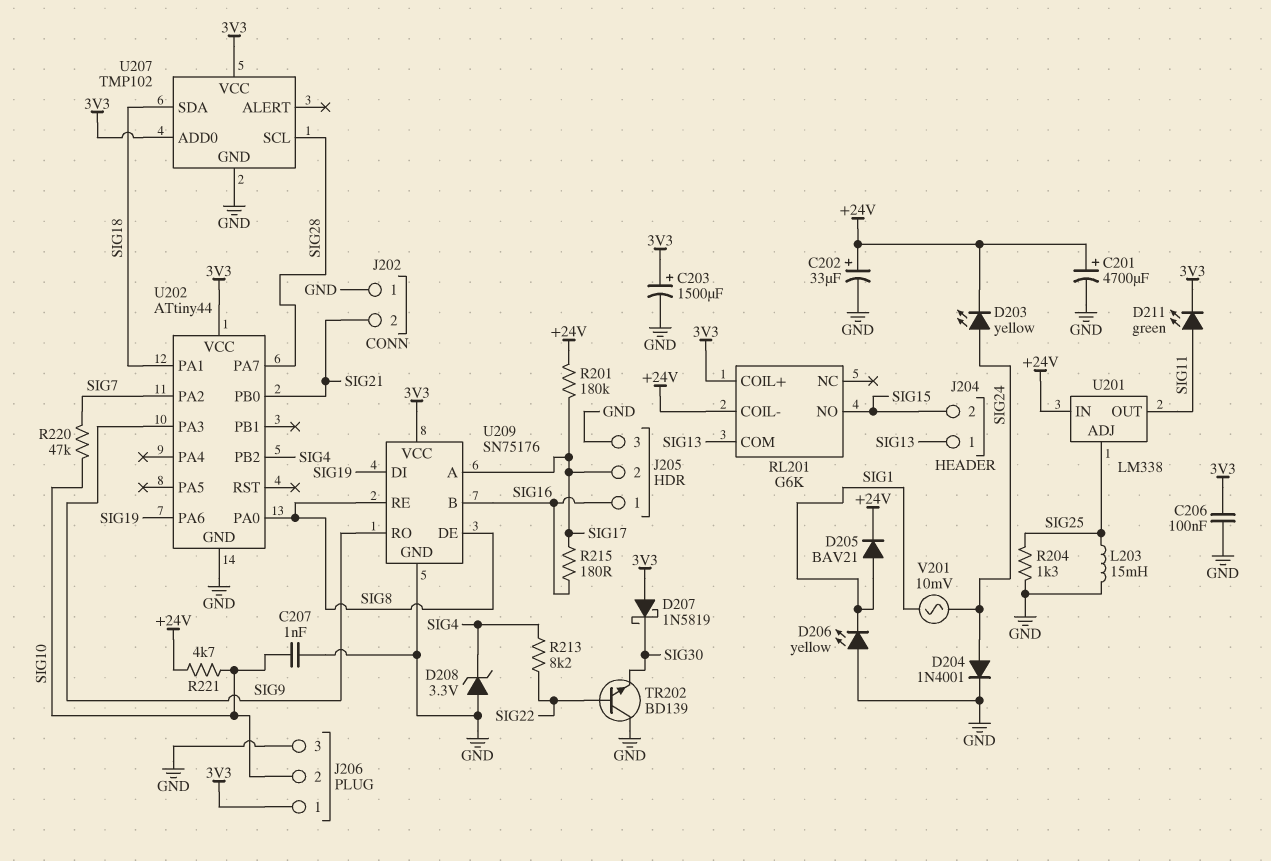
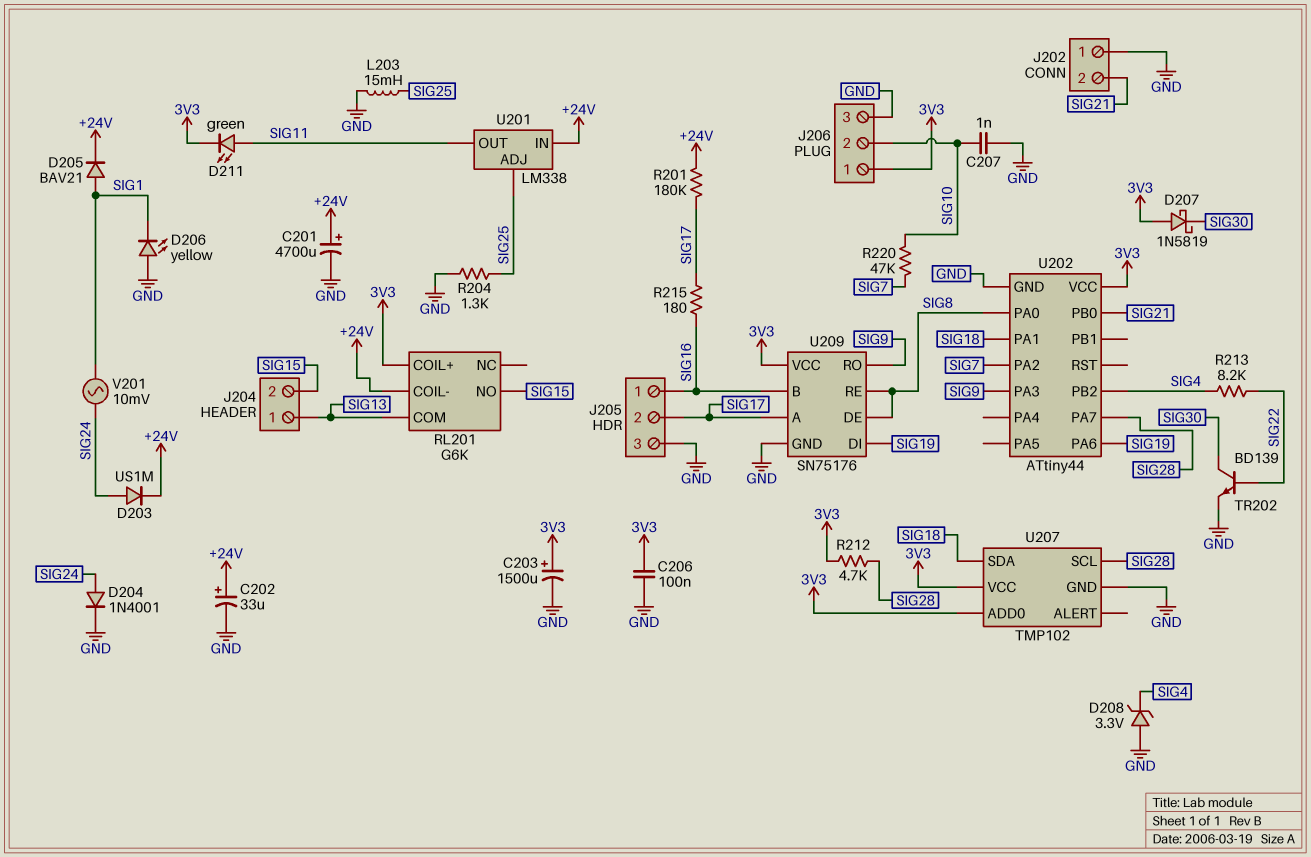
D203: LED yellow (A SIG24, K +24V) -> diode US1M (A SIG24, K +24V)
R212: none -> 4.7k (3V3, SIG28)
R221: 4.7k (+24V, SIG10) -> none
TR202: NPN BD139 (B SIG22, C GND, E SIG30) -> NPN BD139 (B SIG22, C SIG30, E GND)

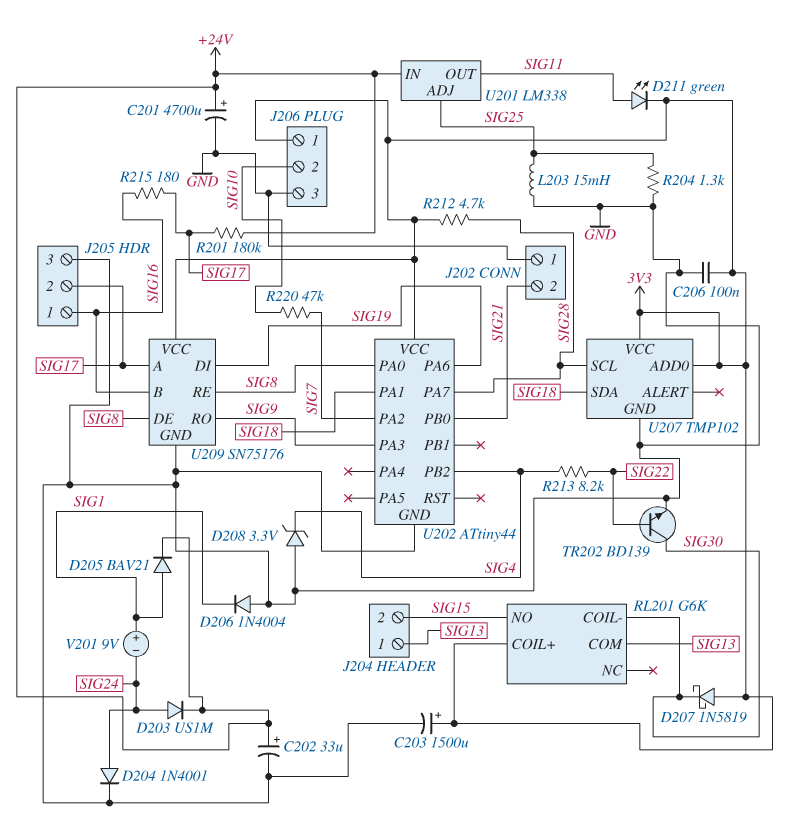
C207: 1nF (GND, SIG10) -> none
D206: LED yellow (A GND, K SIG1) -> diode 1N4004 (A GND, K SIG1)
RL201 pin COIL-: +24V -> SIG30
V201: AC 10mV (SIG1, SIG24) -> 9V (plus SIG1, minus SIG24)

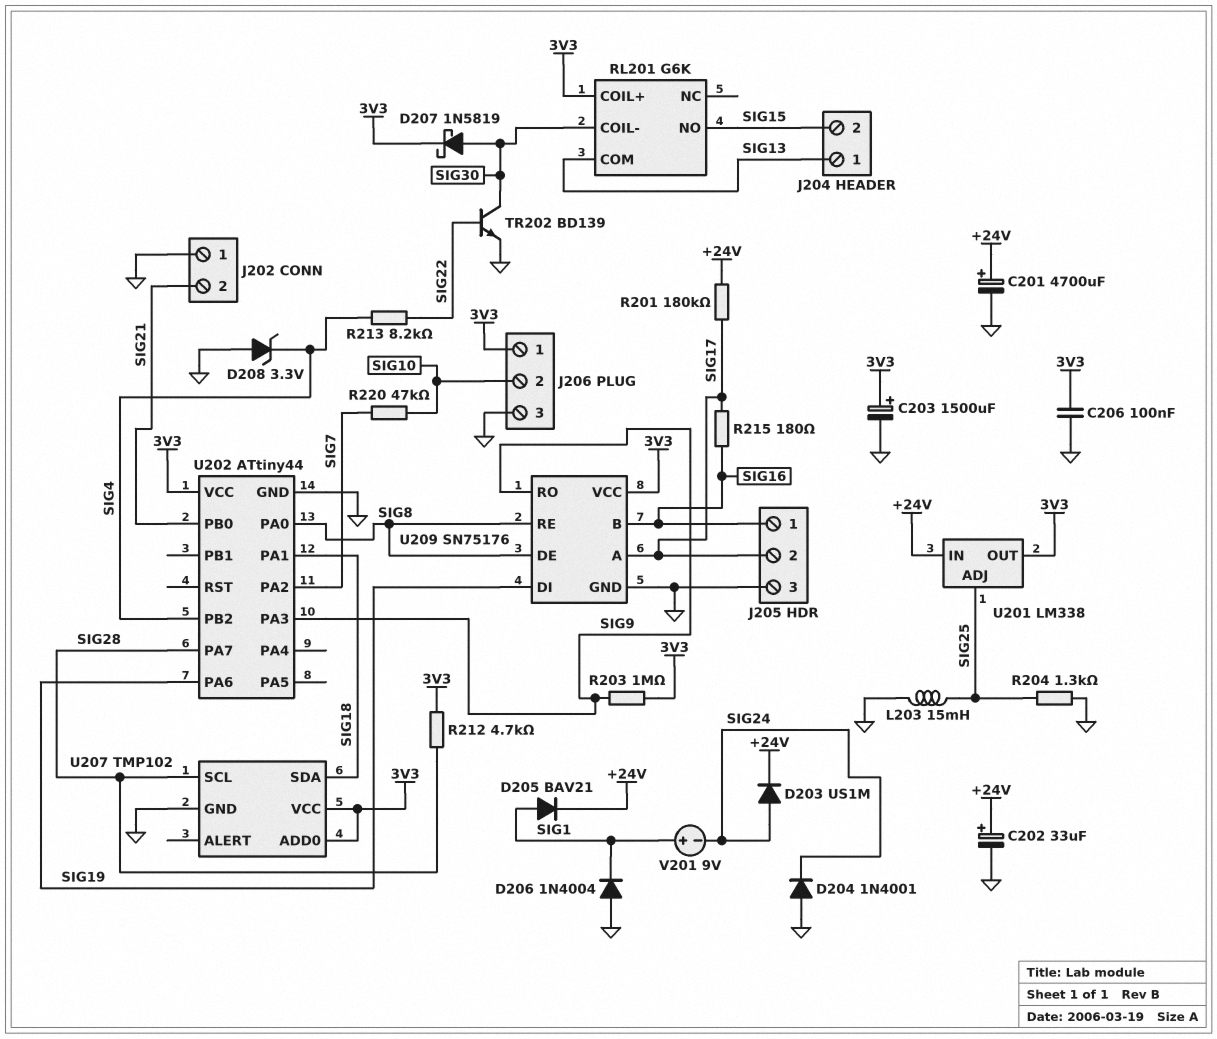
D204: diode 1N4001 (A SIG24, K GND) -> diode 1N4001 (A GND, K SIG24)
D207: schottky 1N5819 (A 3V3, K SIG30) -> schottky 1N5819 (A SIG30, K 3V3)
D211: LED green (A SIG11, K 3V3) -> none
R203: none -> 1M (3V3, SIG9)
U201 pin OUT: SIG11 -> 3V3

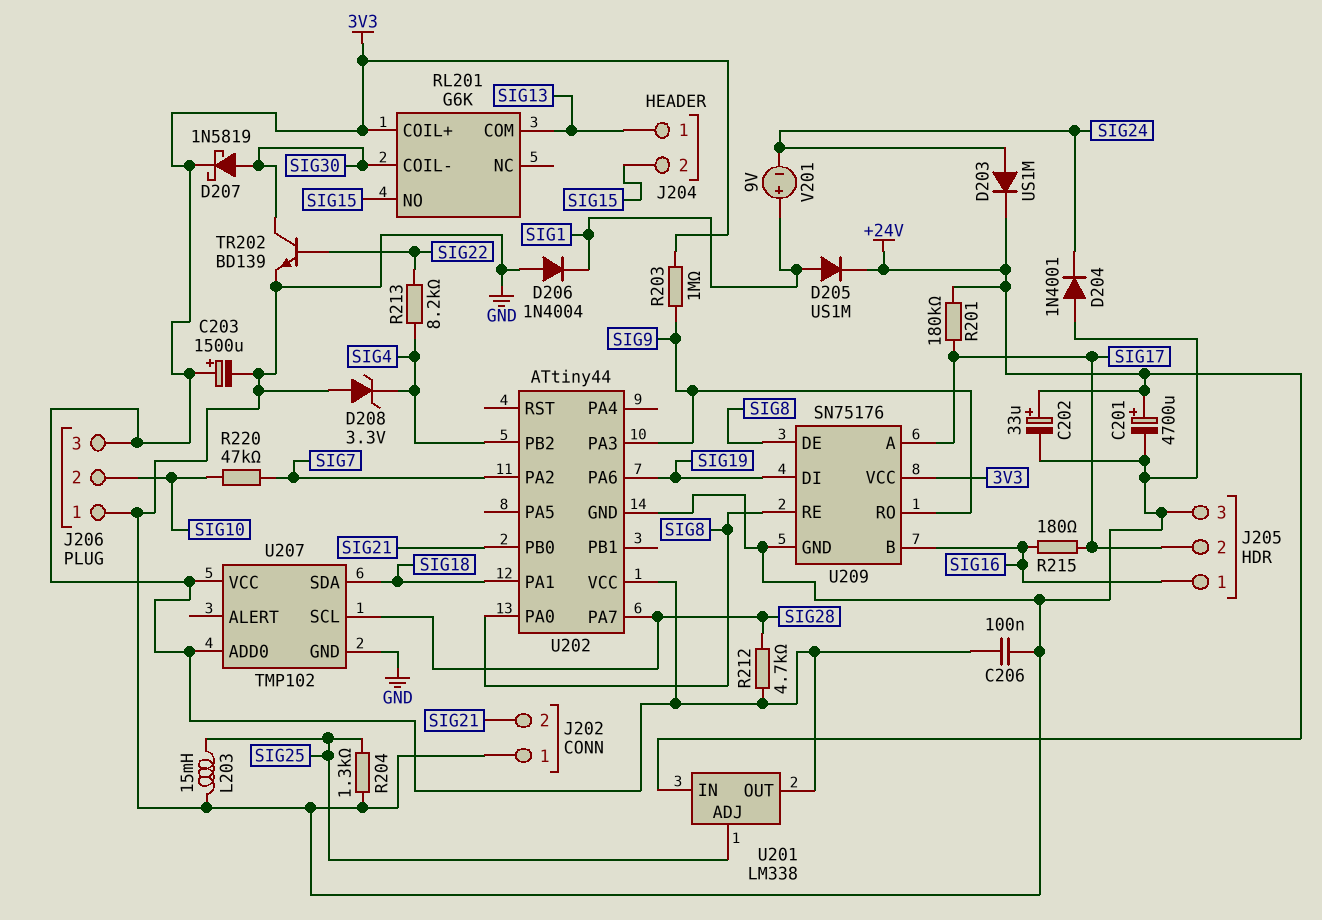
D205: diode BAV21 (A SIG1, K +24V) -> diode US1M (A SIG1, K +24V)
J206 pin 1: 3V3 -> GND
J206 pin 3: GND -> 3V3

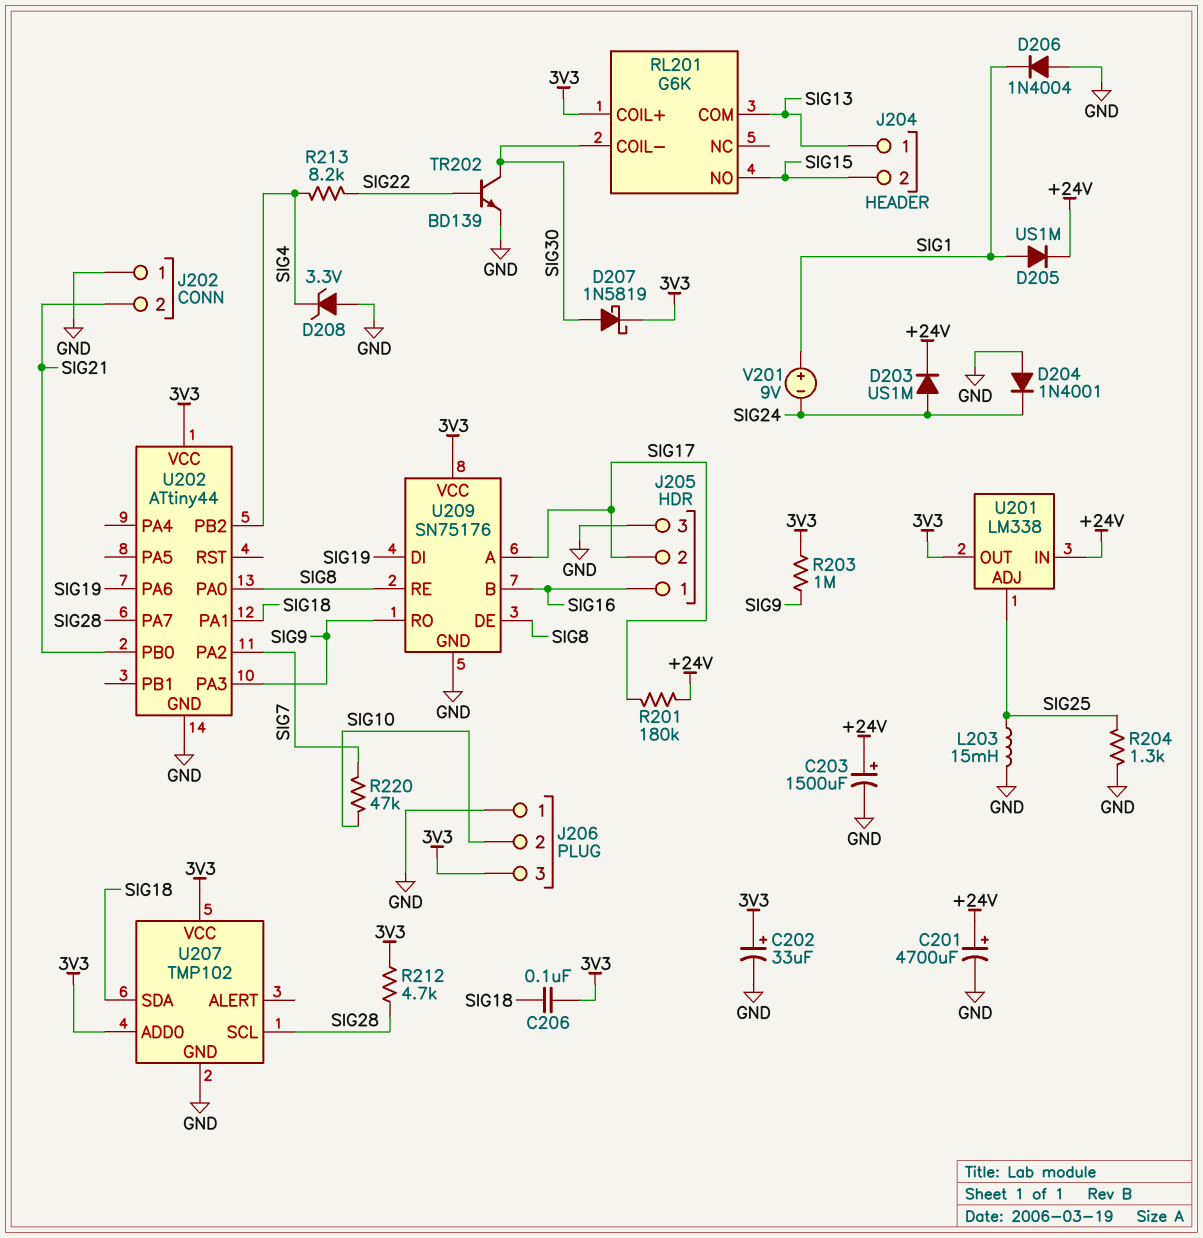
C202: 33uF (plus +24V, minus GND) -> 33uF (plus 3V3, minus GND)
C203: 1500uF (plus 3V3, minus GND) -> 1500uF (plus +24V, minus GND)
C206: 100nF (3V3, GND) -> 100nF (3V3, SIG18)
R215: 180 (SIG16, SIG17) -> none

